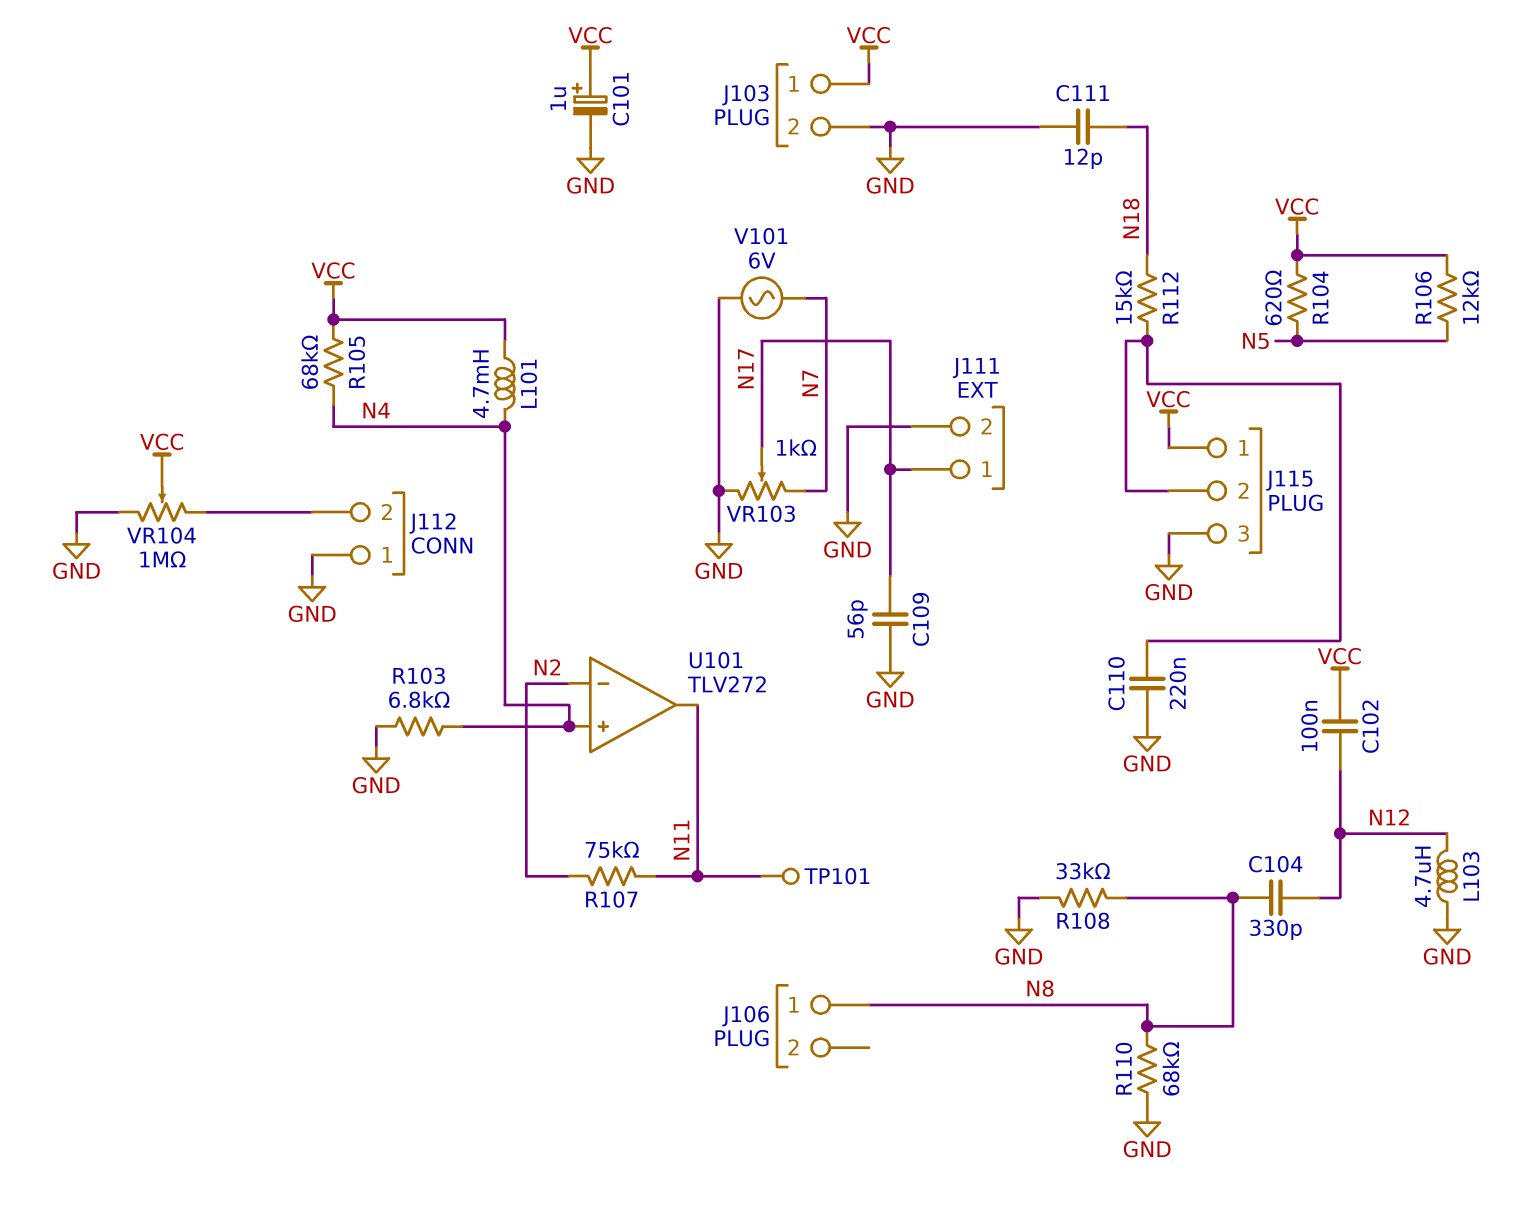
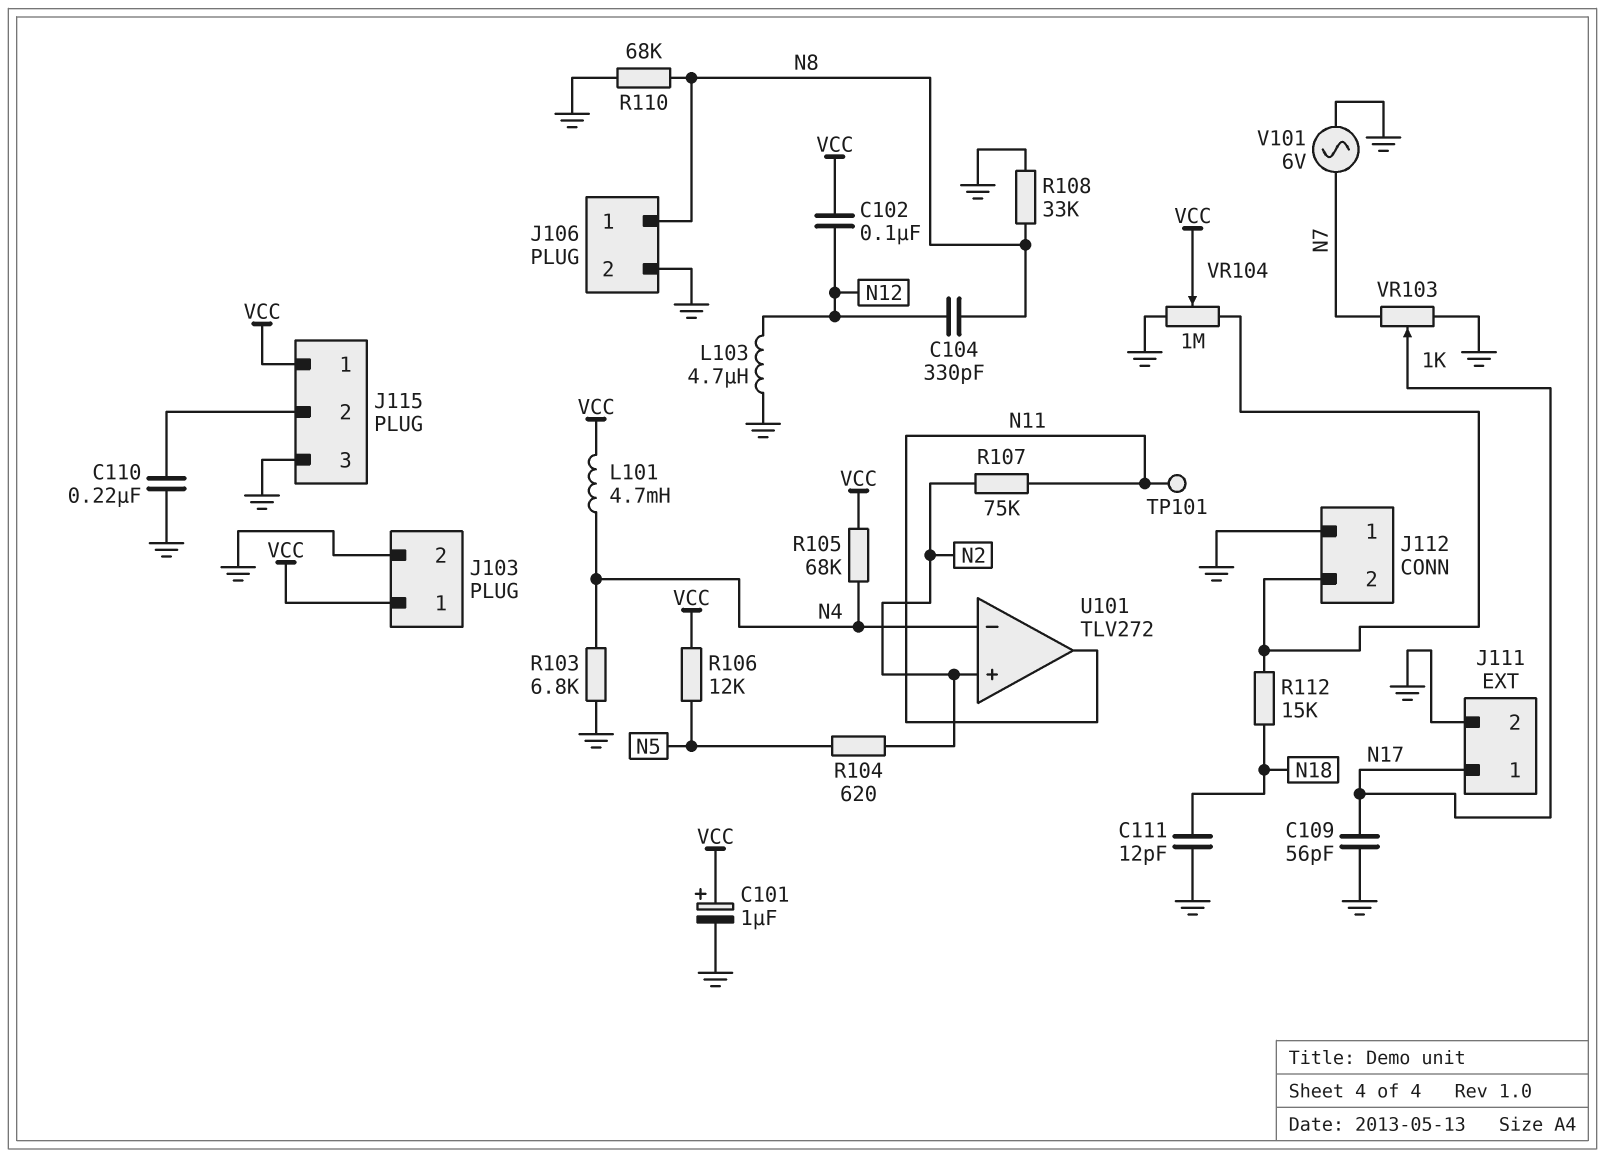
J106 pin 2: none -> GND
R104: 620 (N5, VCC) -> 620 (N2, N5)
R112: 15k (J115/2, N18) -> 15k (J112/2, N18)
U101 pin in+: N4 -> N2
U101 pin in-: N2 -> N4

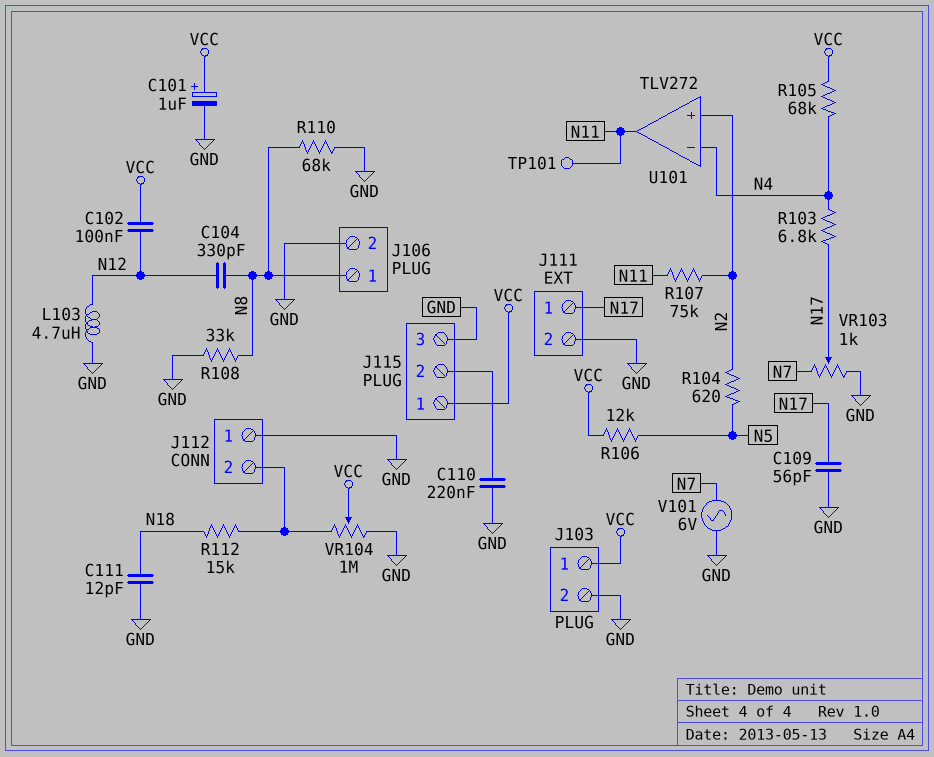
L101: 4.7mH (N4, VCC) -> none
R103: 6.8k (GND, N4) -> 6.8k (N4, N17)

